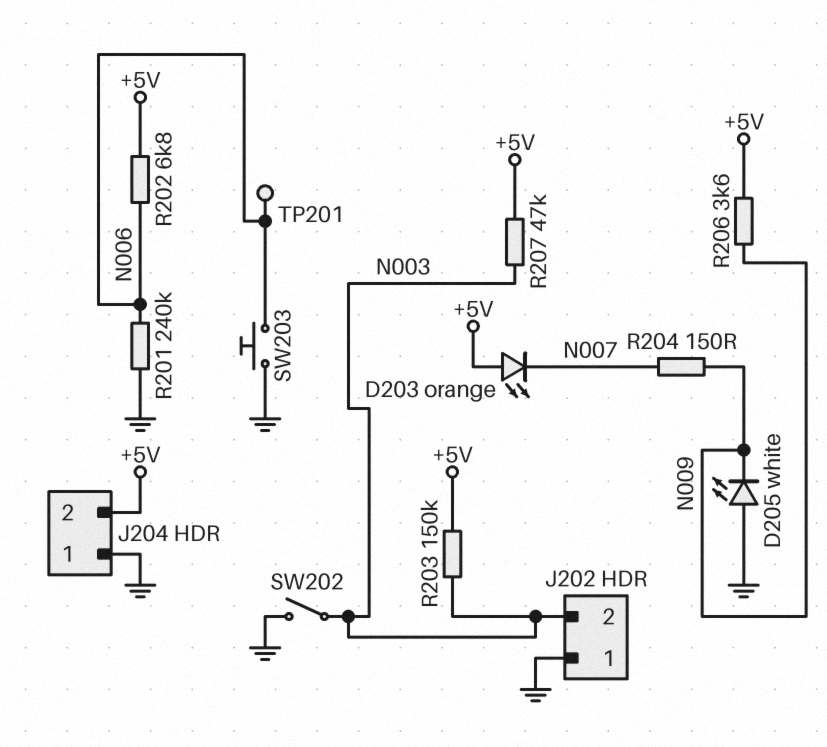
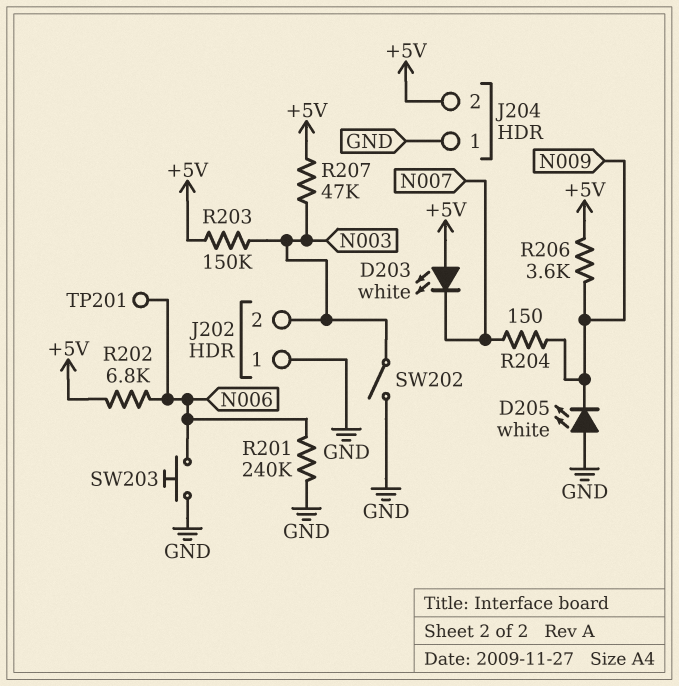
D203: LED orange (A +5V, K N007) -> LED white (A +5V, K N007)

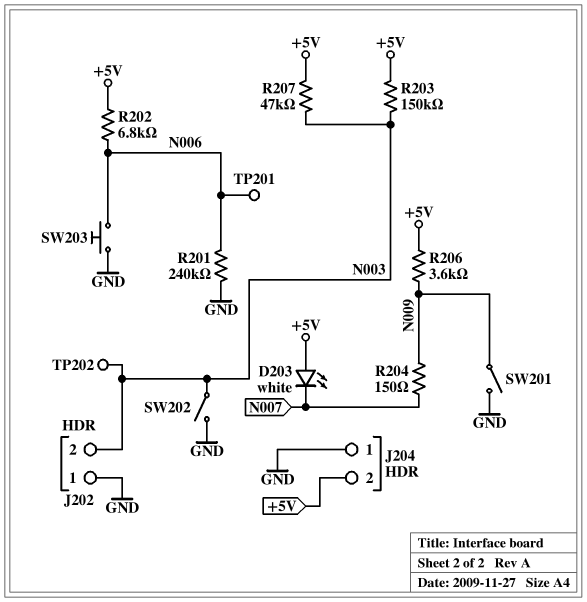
D205: LED white (A GND, K N009) -> none
SW201: none -> switch (GND, N009)
TP202: none -> test point (N003)

